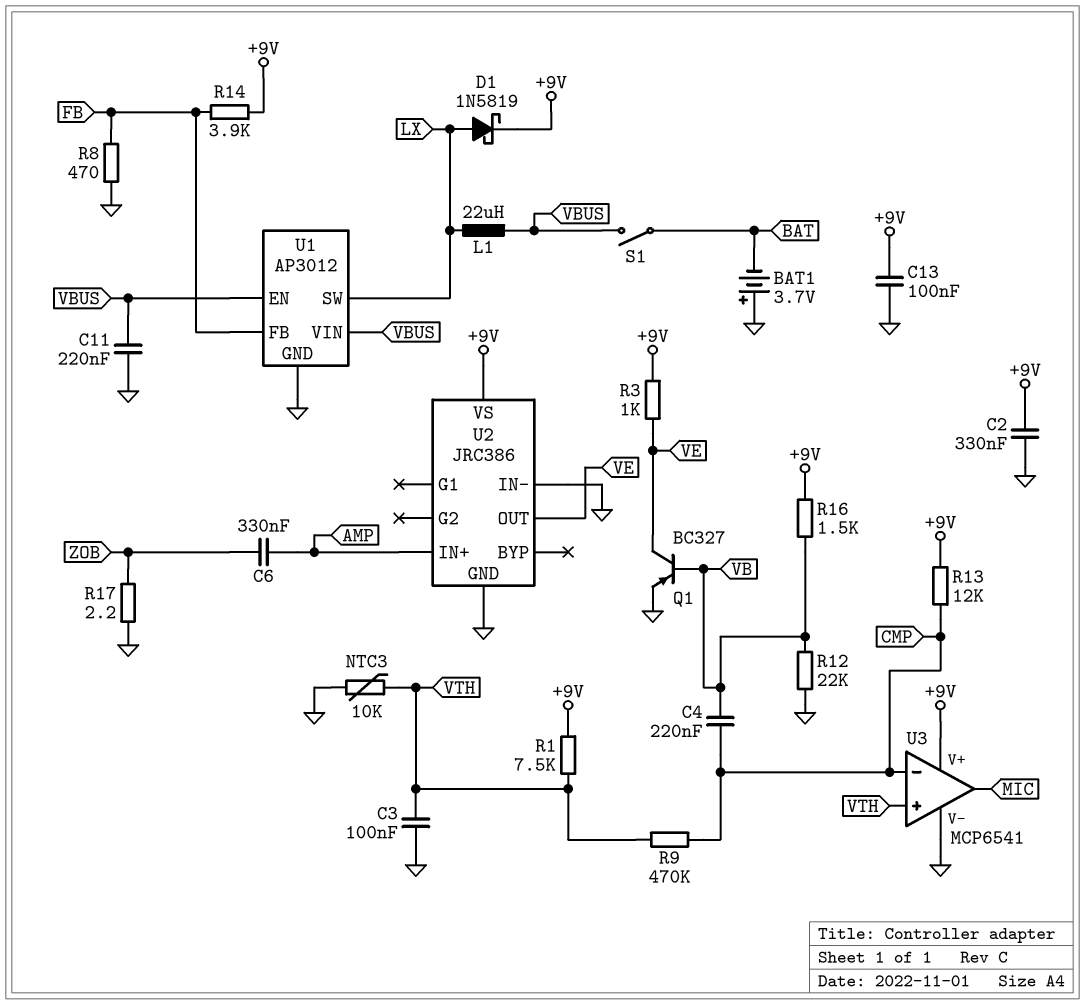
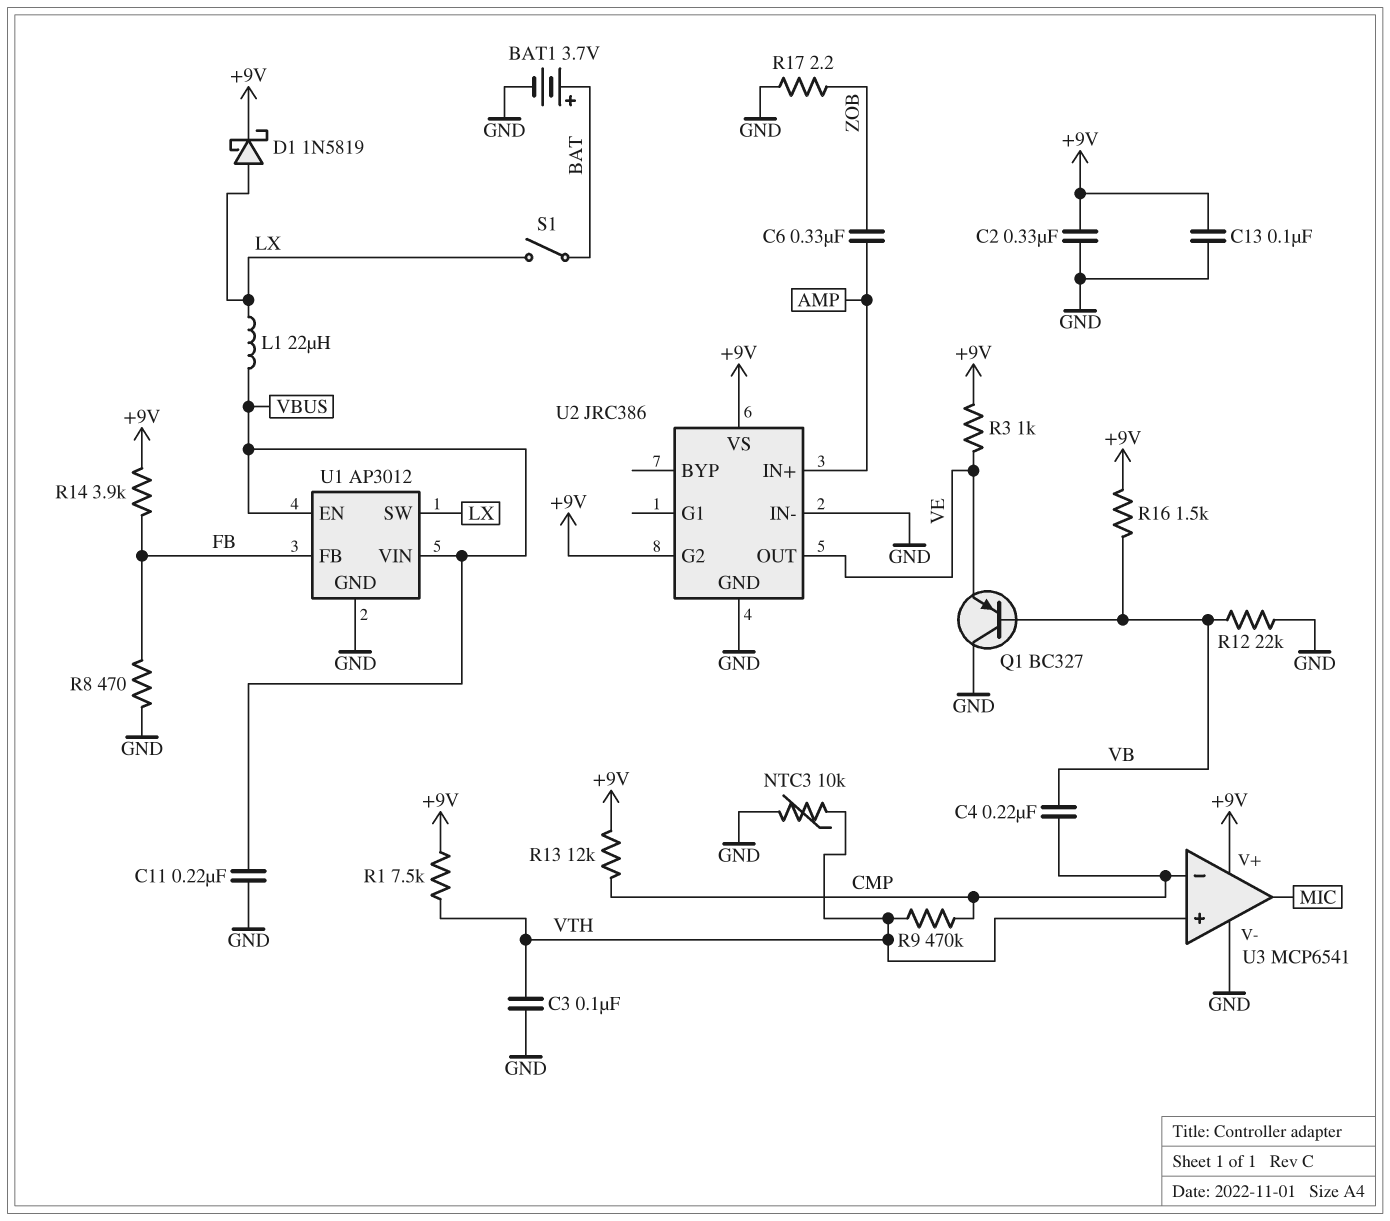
BAT1: 3.7V (plus GND, minus BAT) -> 3.7V (plus BAT, minus GND)
Q1: PNP BC327 (B VB, C VE, E GND) -> PNP BC327 (B VB, C GND, E VE)
S1: switch (BAT, VBUS) -> switch (BAT, LX)
U2 pin G2: none -> +9V

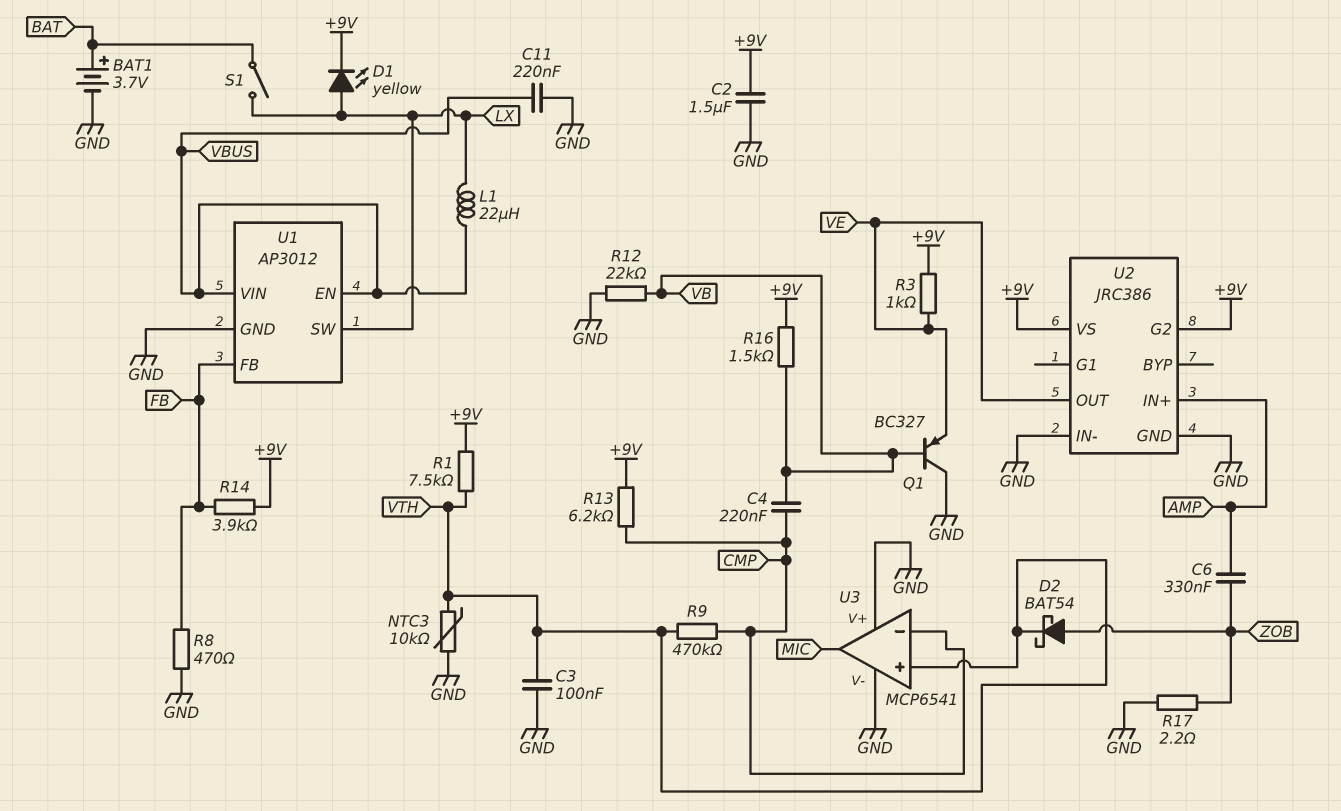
C2: 330nF (+9V, GND) -> 1.5uF (+9V, GND)
C13: 100nF (+9V, GND) -> none
D1: schottky 1N5819 (A LX, K +9V) -> LED yellow (A LX, K +9V)
D2: none -> schottky BAT54 (A ZOB, K VTH)
R13: 12k (+9V, CMP) -> 6.2k (+9V, CMP)
U3 pin V+: +9V -> GND

